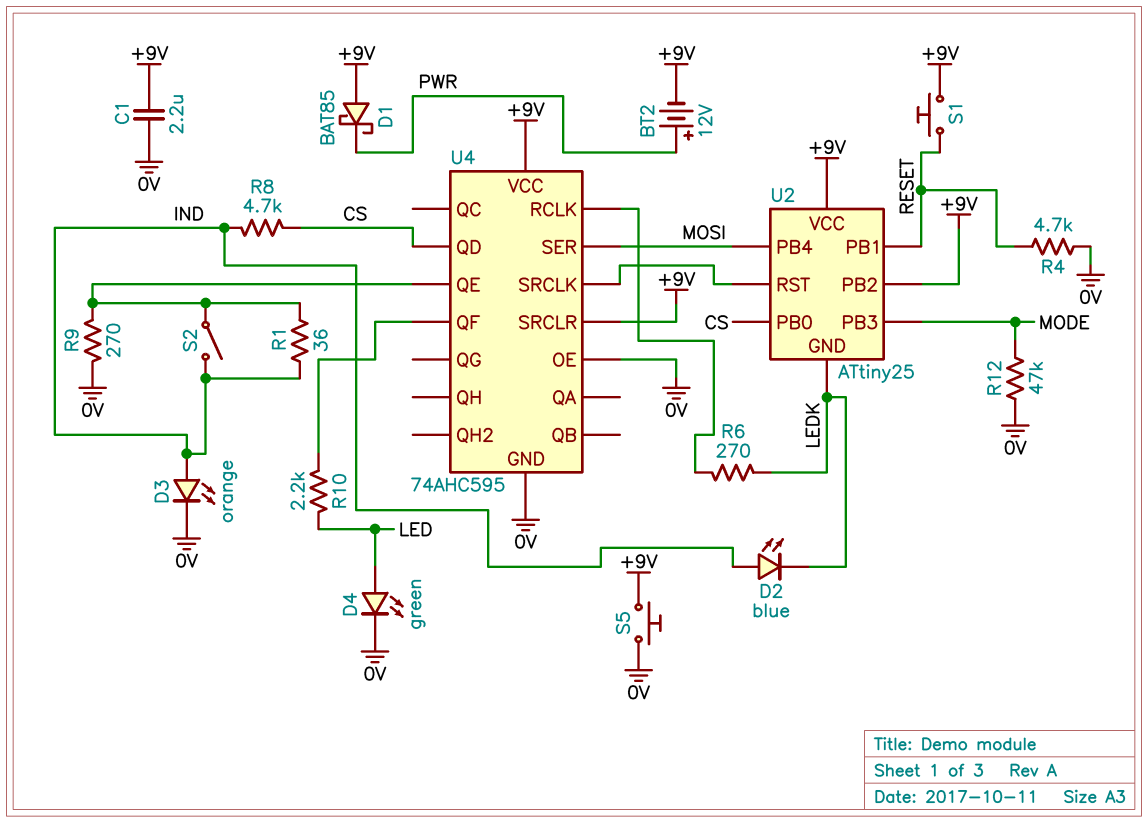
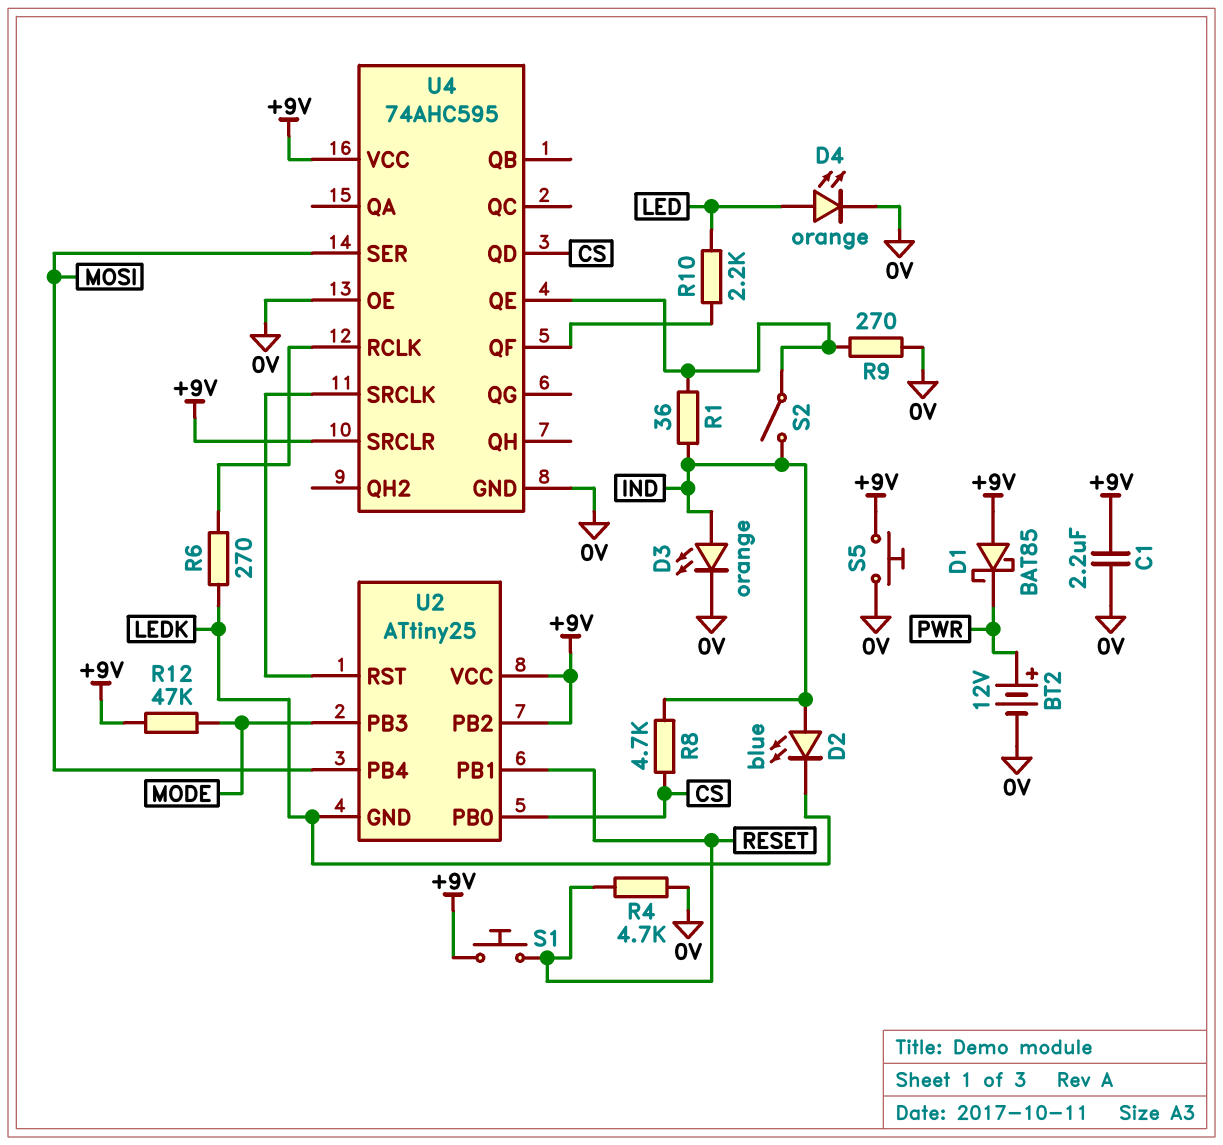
BT2: 12V (plus PWR, minus +9V) -> 12V (plus PWR, minus 0V)
D4: LED green (A LED, K 0V) -> LED orange (A LED, K 0V)
R12: 47k (0V, MODE) -> 47k (+9V, MODE)

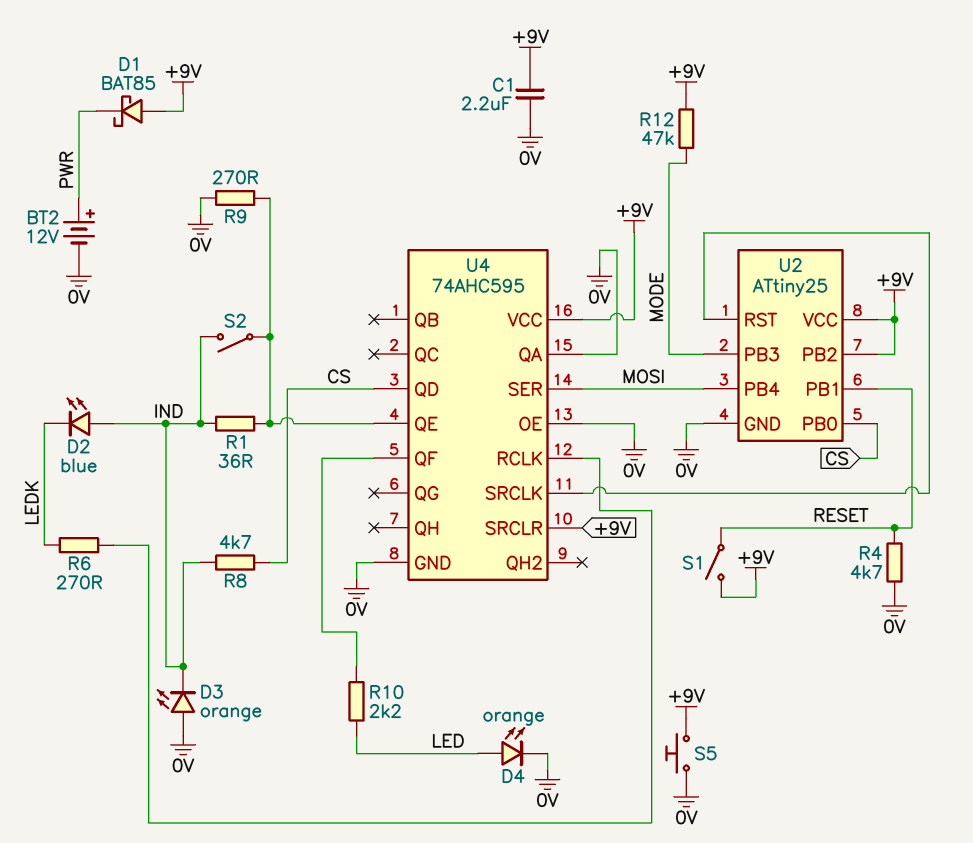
D3: LED orange (A IND, K 0V) -> LED orange (A 0V, K IND)
S1: button (+9V, RESET) -> switch (+9V, RESET)
U2 pin GND: LEDK -> 0V
U4 pin QA: none -> 0V

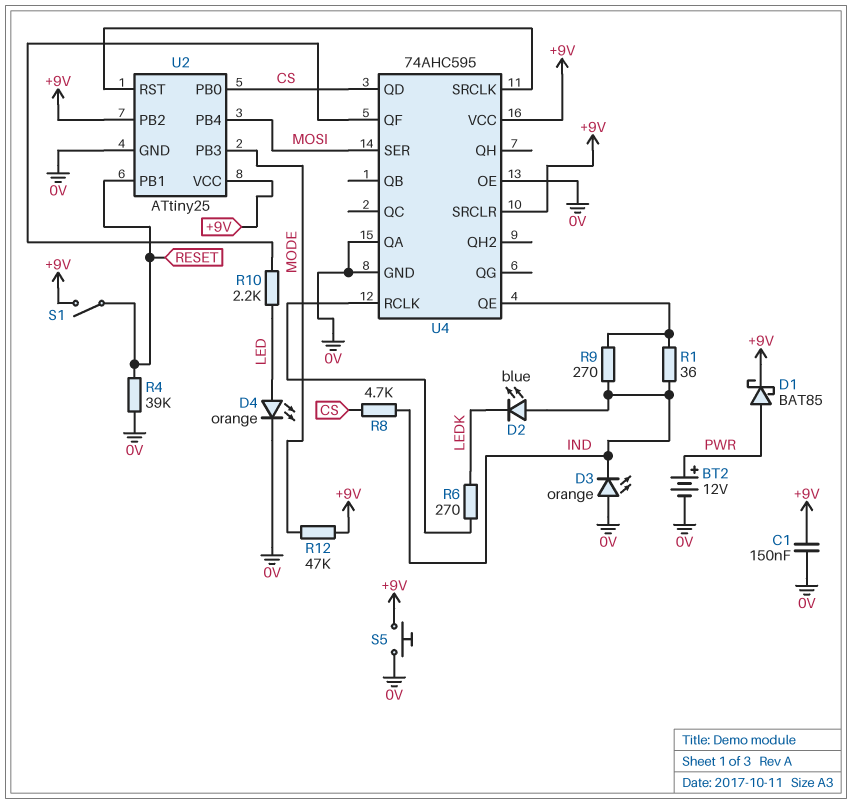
C1: 2.2uF (+9V, 0V) -> 150nF (+9V, 0V)
D1: schottky BAT85 (A +9V, K PWR) -> schottky BAT85 (A PWR, K +9V)
R4: 4.7k (0V, RESET) -> 39k (0V, RESET)
R9: 270 (0V, U4/QE) -> 270 (IND, U4/QE)
S2: switch (IND, U4/QE) -> none

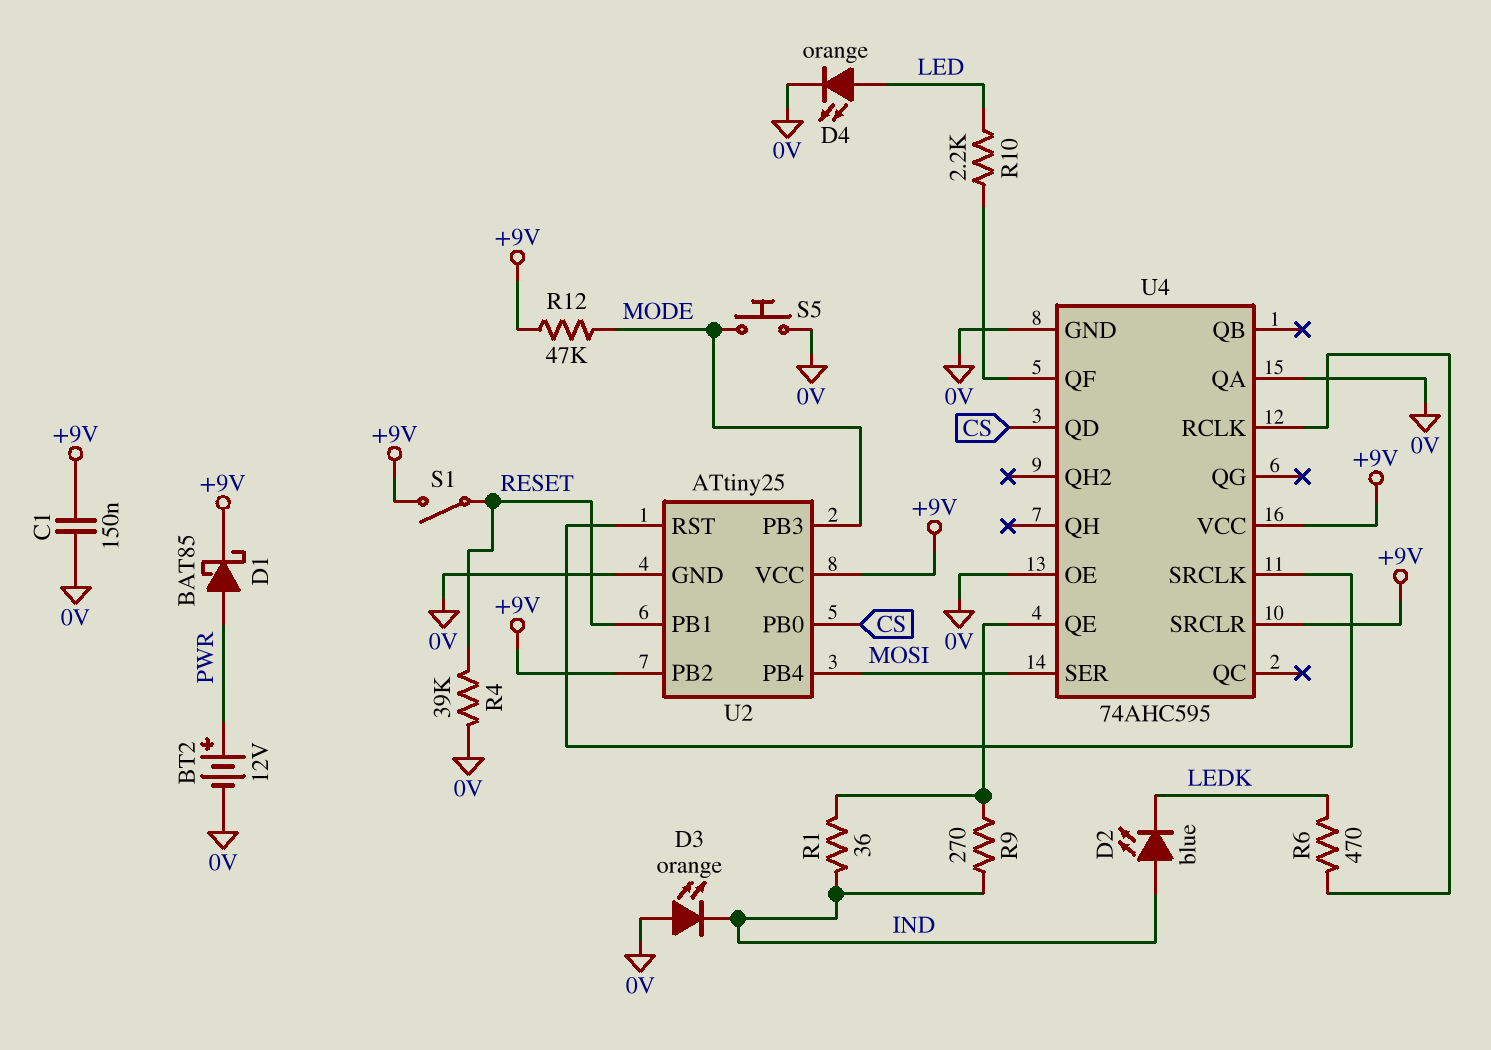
R6: 270 (LEDK, U4/RCLK) -> 470 (LEDK, U4/RCLK)
R8: 4.7k (CS, IND) -> none
S5: button (+9V, 0V) -> button (0V, MODE)

